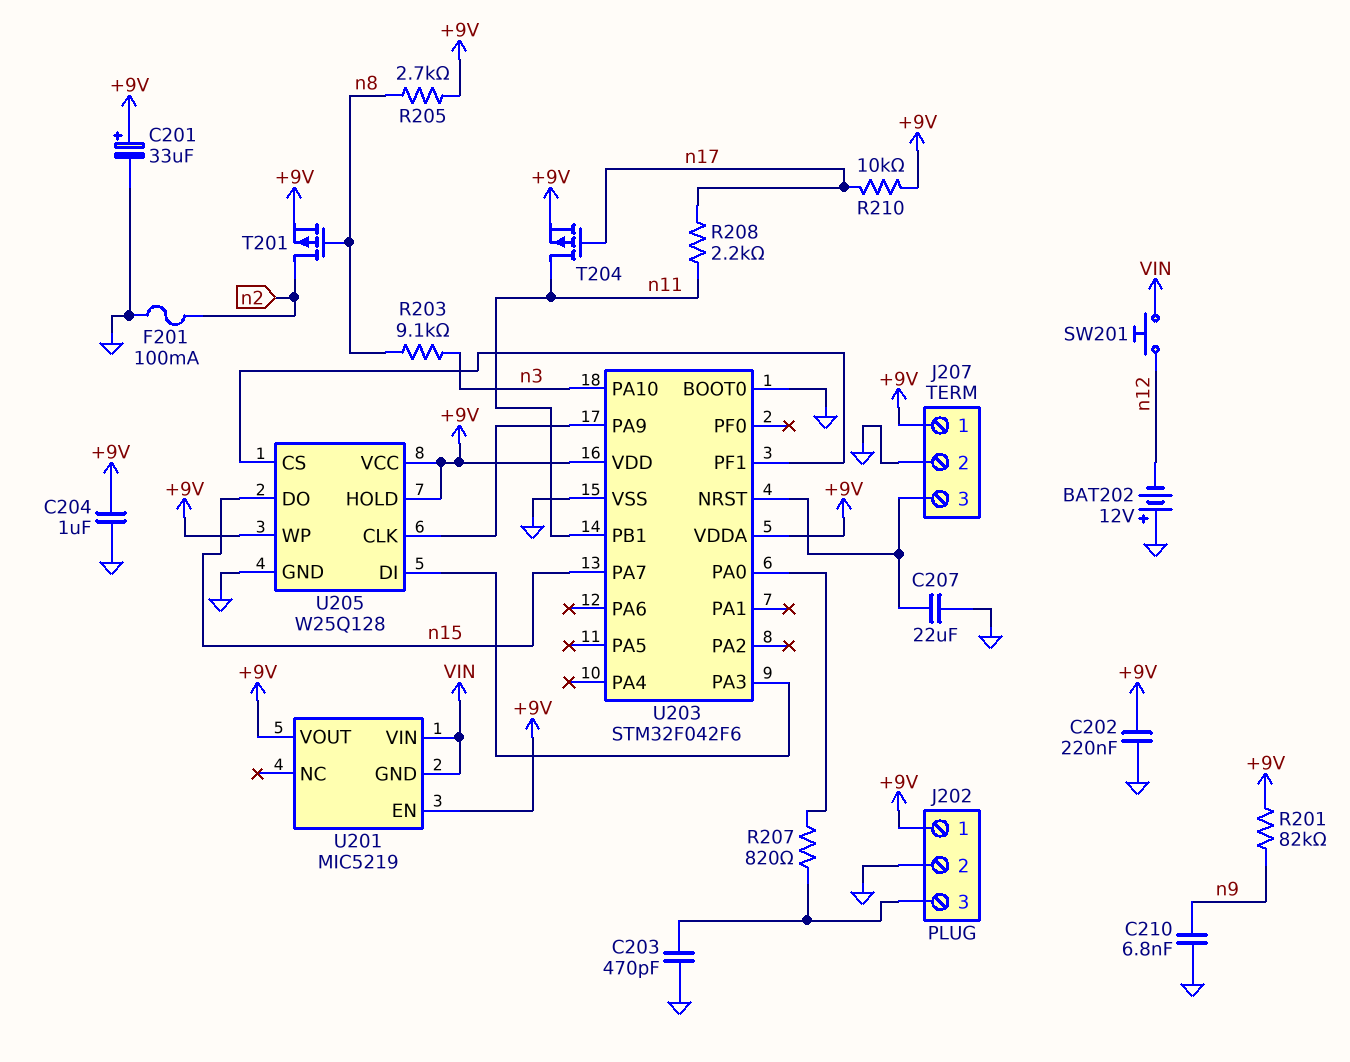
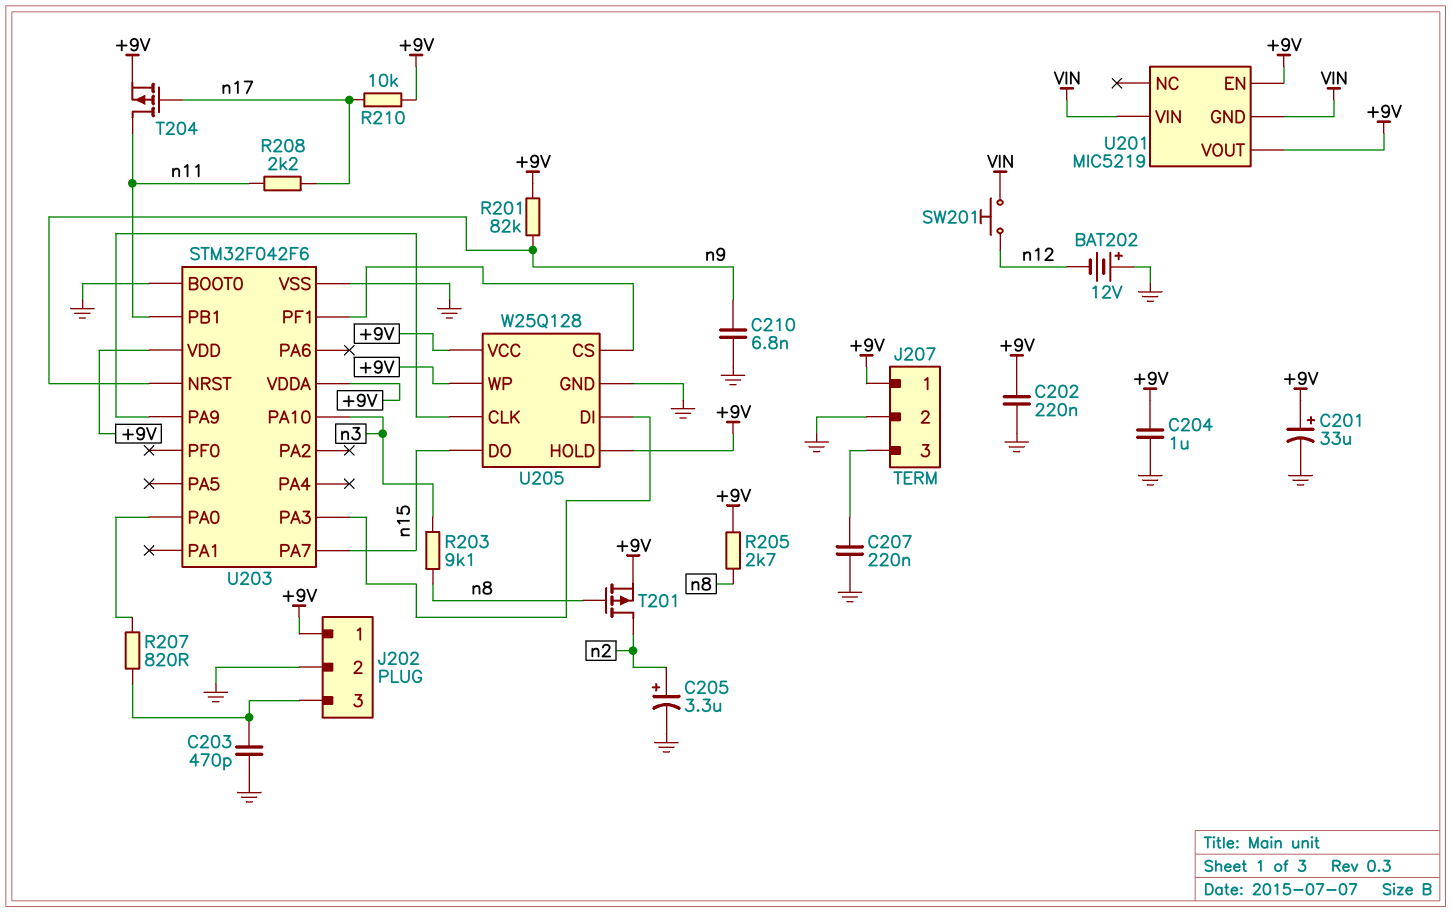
C205: none -> 3.3uF (plus n2, minus GND)
C207: 22uF (GND, J207/3) -> 220nF (GND, J207/3)
F201: 100mA (GND, n2) -> none
U203 pin NRST: J207/3 -> n9

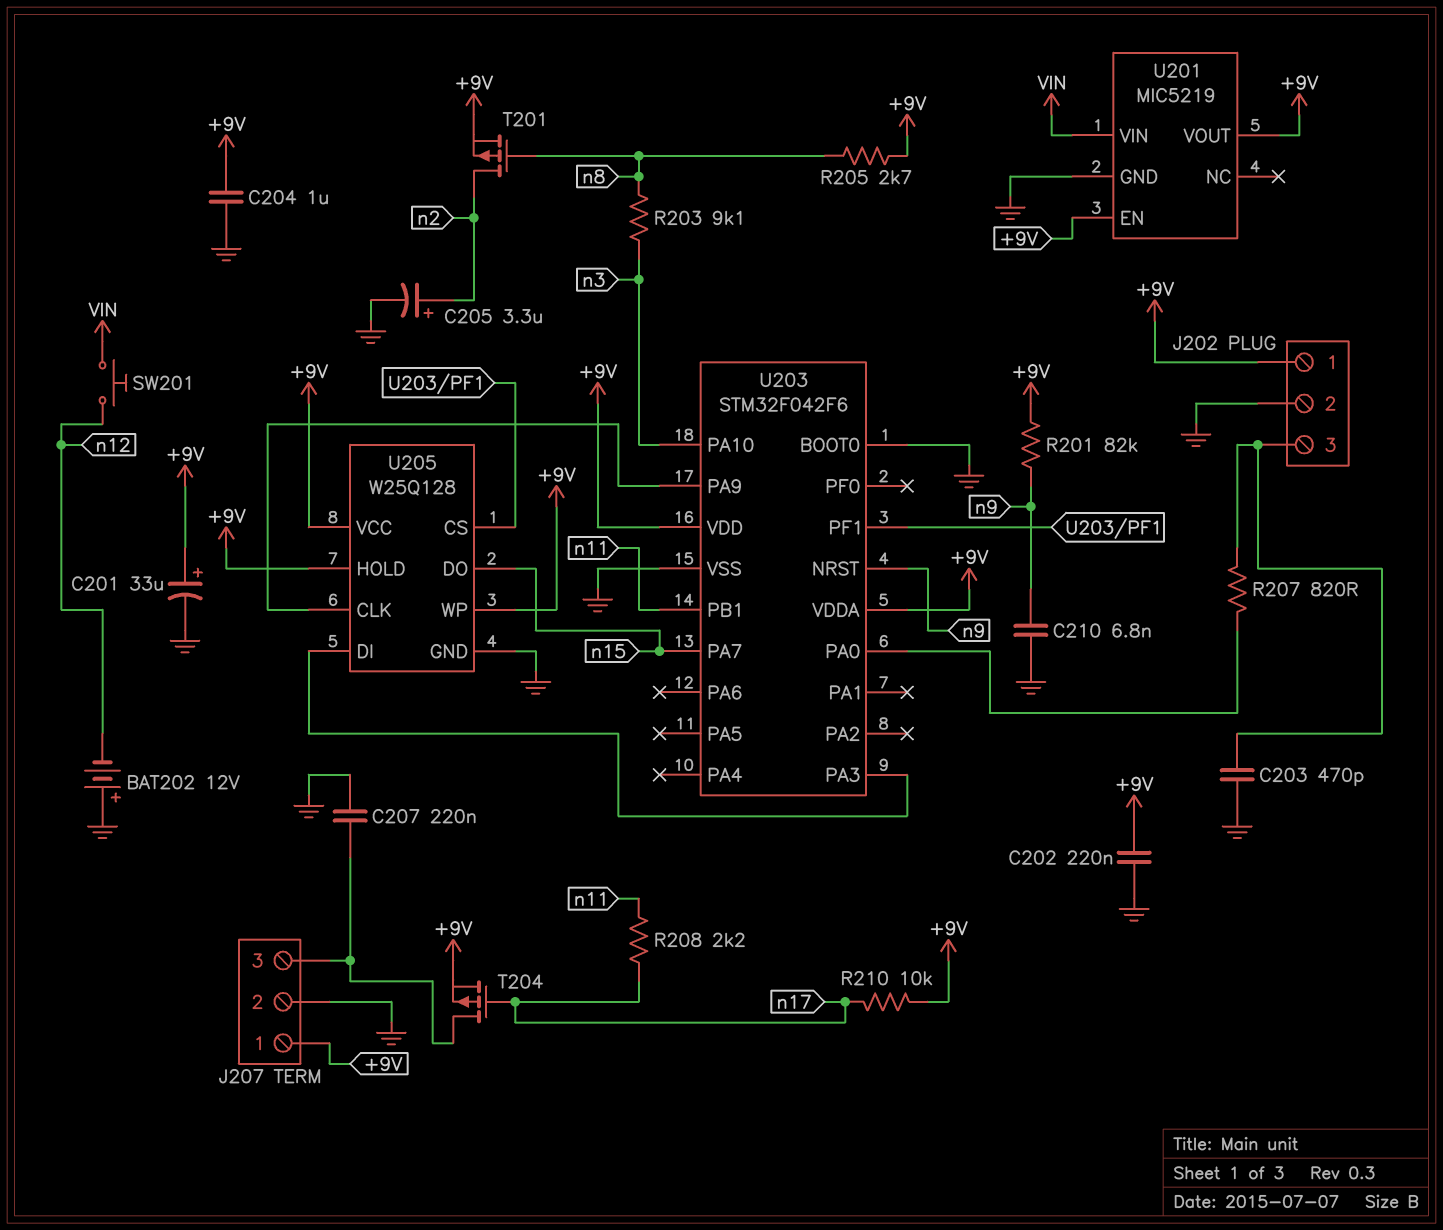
T204: PMOS (G n17, D n11, S +9V) -> PMOS (G n17, D J207/3, S +9V)
U201 pin GND: VIN -> GND

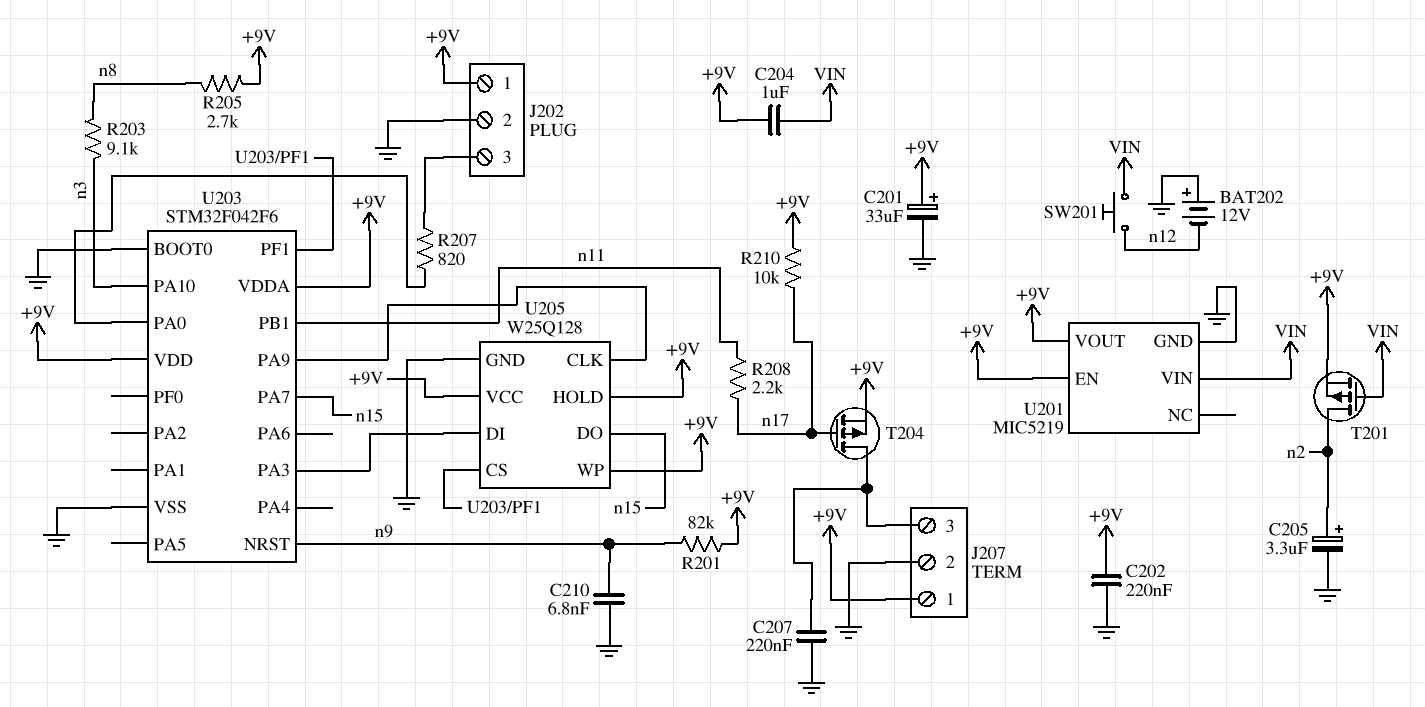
C203: 470pF (GND, J202/3) -> none
C204: 1uF (+9V, GND) -> 1uF (+9V, VIN)
T201: PMOS (G n8, D n2, S +9V) -> PMOS (G VIN, D n2, S +9V)

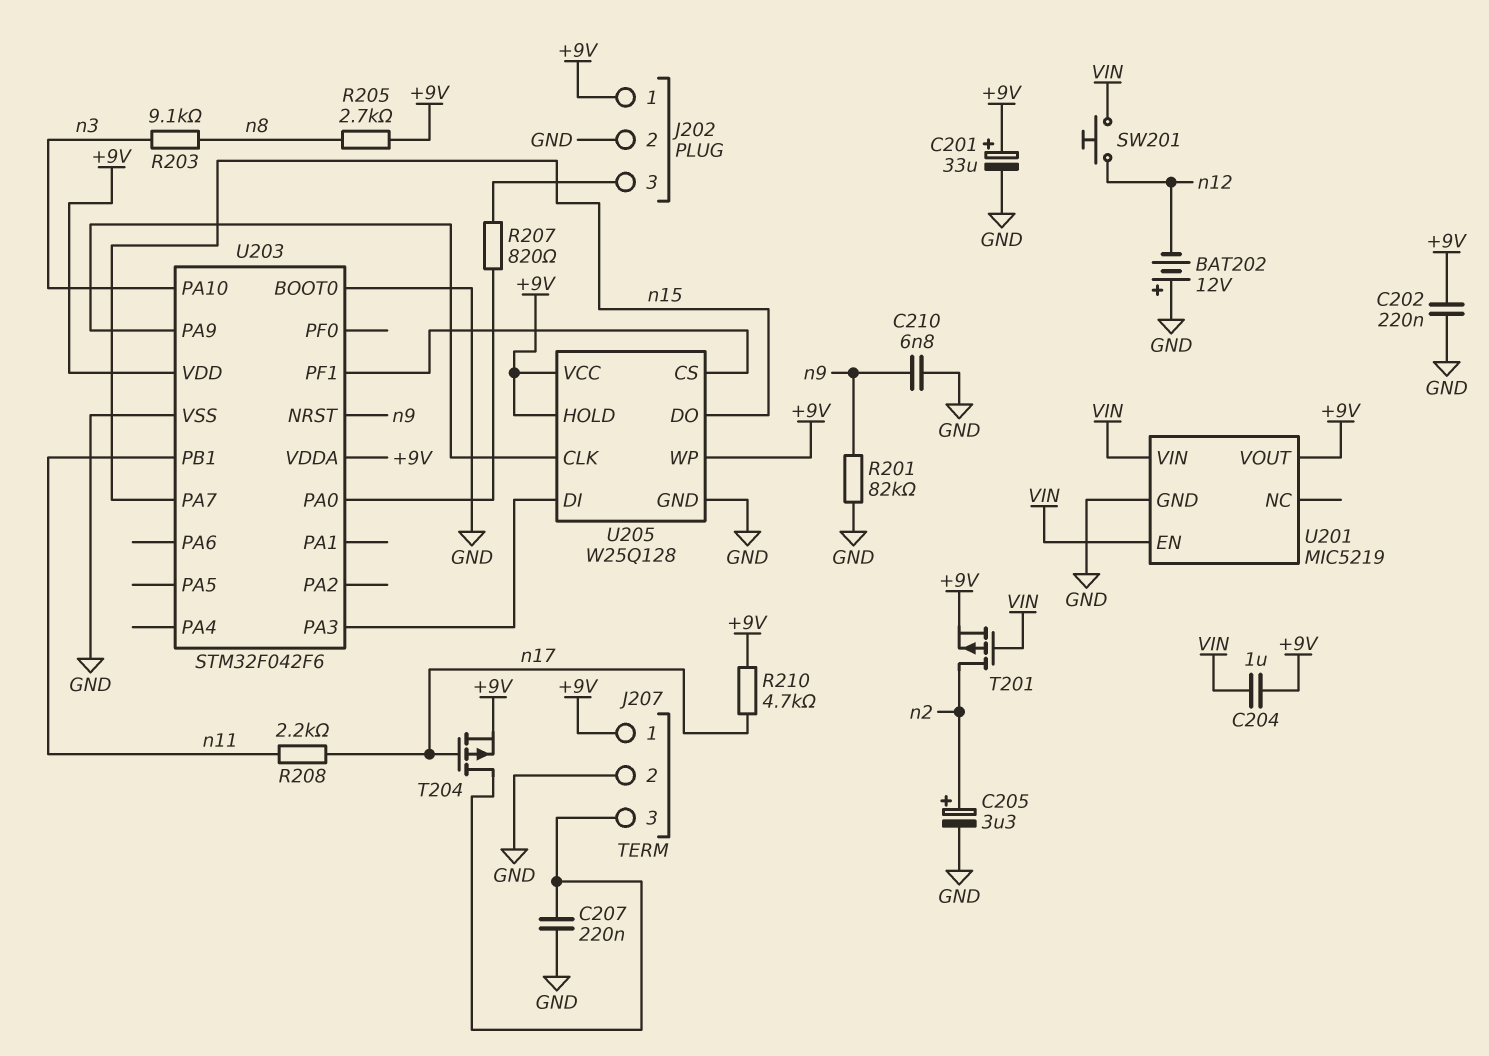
R201: 82k (+9V, n9) -> 82k (GND, n9)
R210: 10k (+9V, n17) -> 4.7k (+9V, n17)
U201 pin EN: +9V -> VIN

